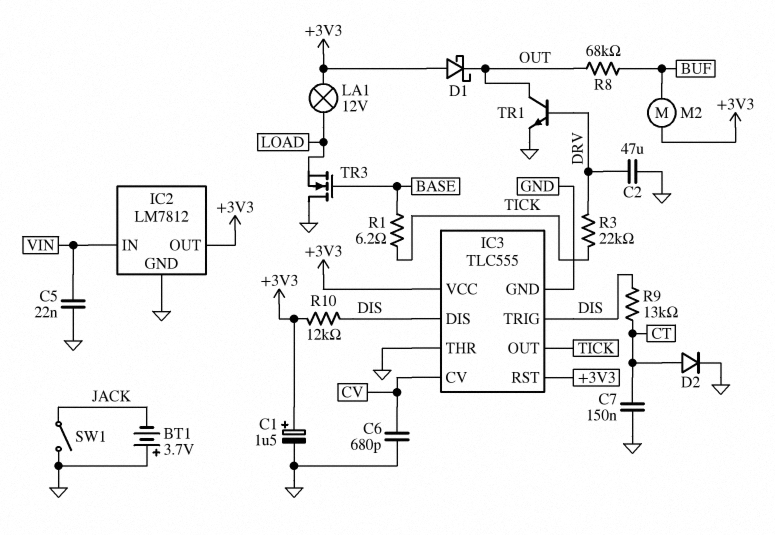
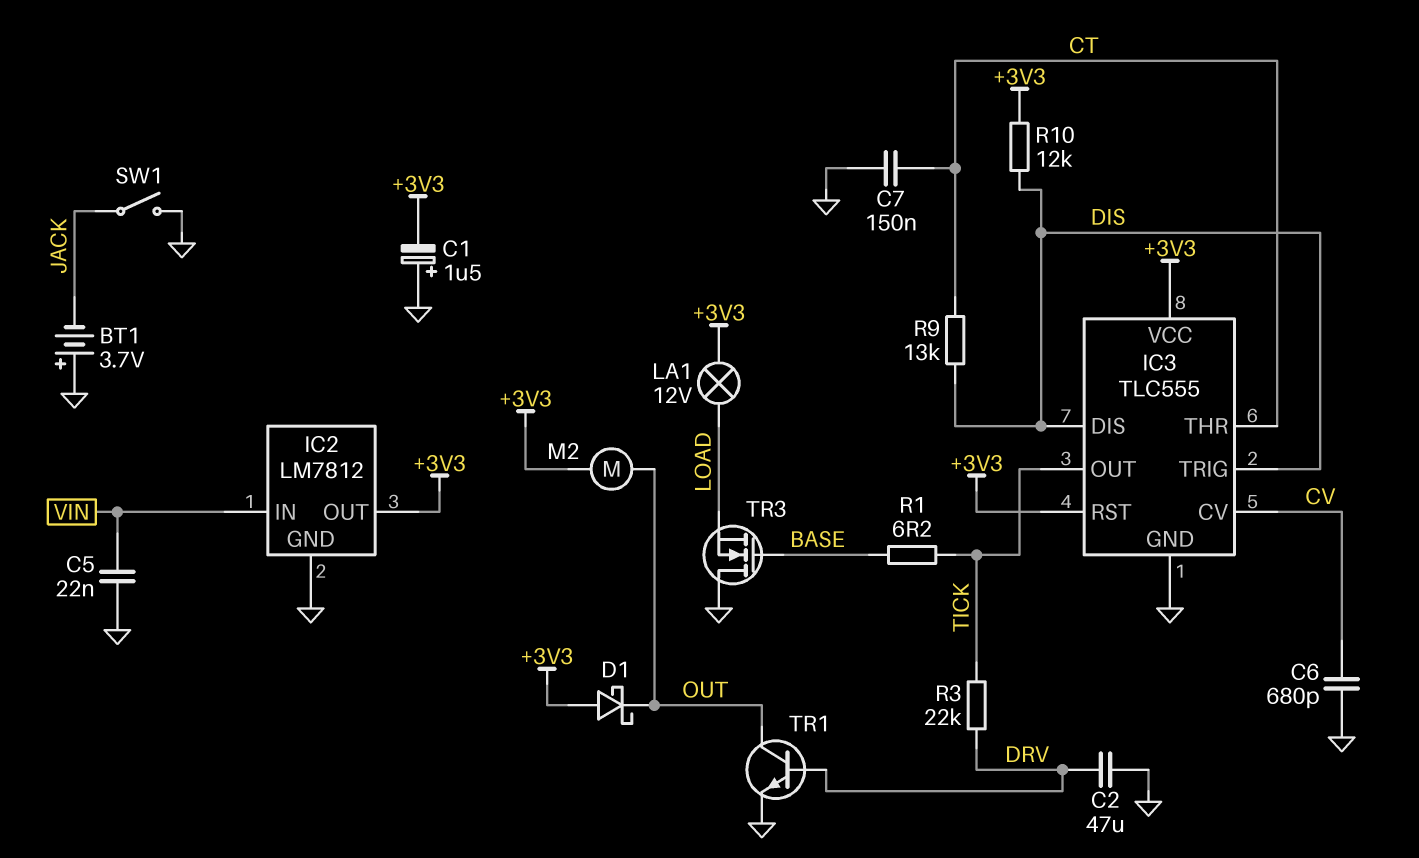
C1: 1.5uF (plus +3V3, minus GND) -> 1.5uF (plus GND, minus +3V3)
D2: diode (A CT, K GND) -> none
IC3 pin THR: GND -> CT
M2: motor (+3V3, BUF) -> motor (+3V3, OUT)
R8: 68k (BUF, OUT) -> none

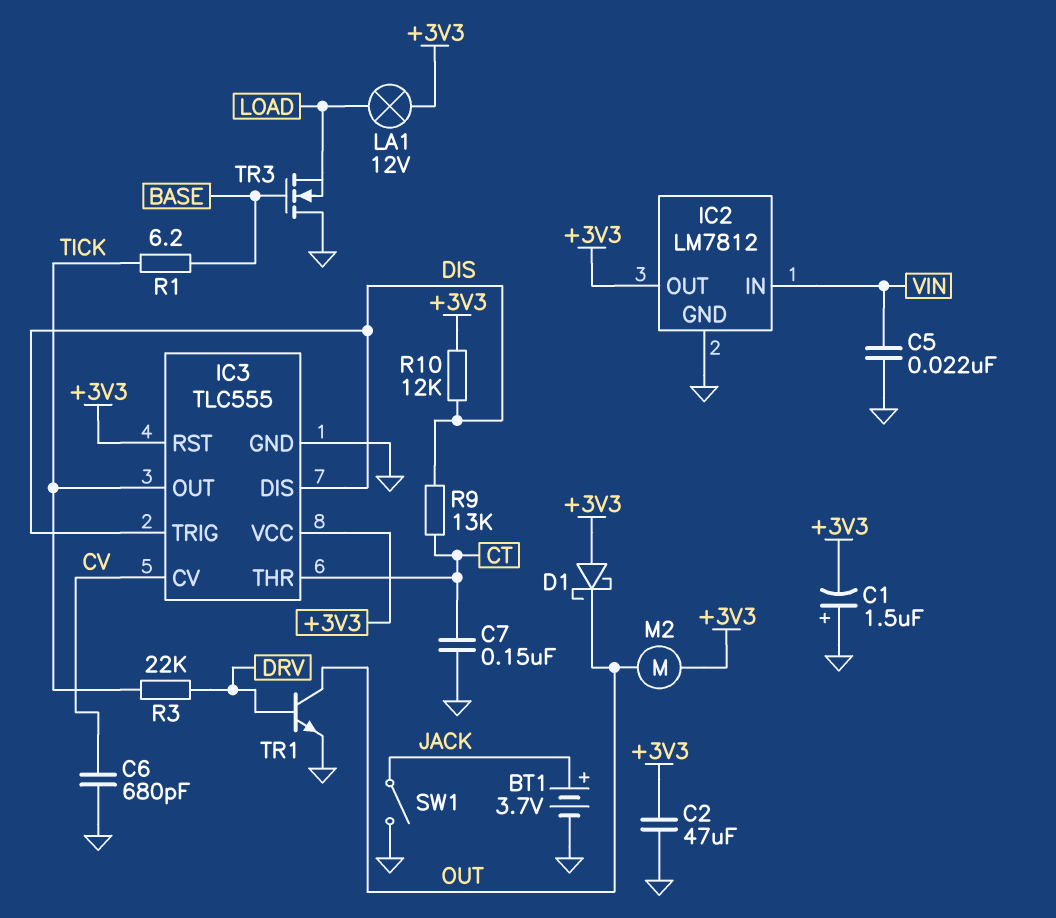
BT1: 3.7V (plus GND, minus JACK) -> 3.7V (plus JACK, minus GND)
C2: 47uF (DRV, GND) -> 47uF (+3V3, GND)

